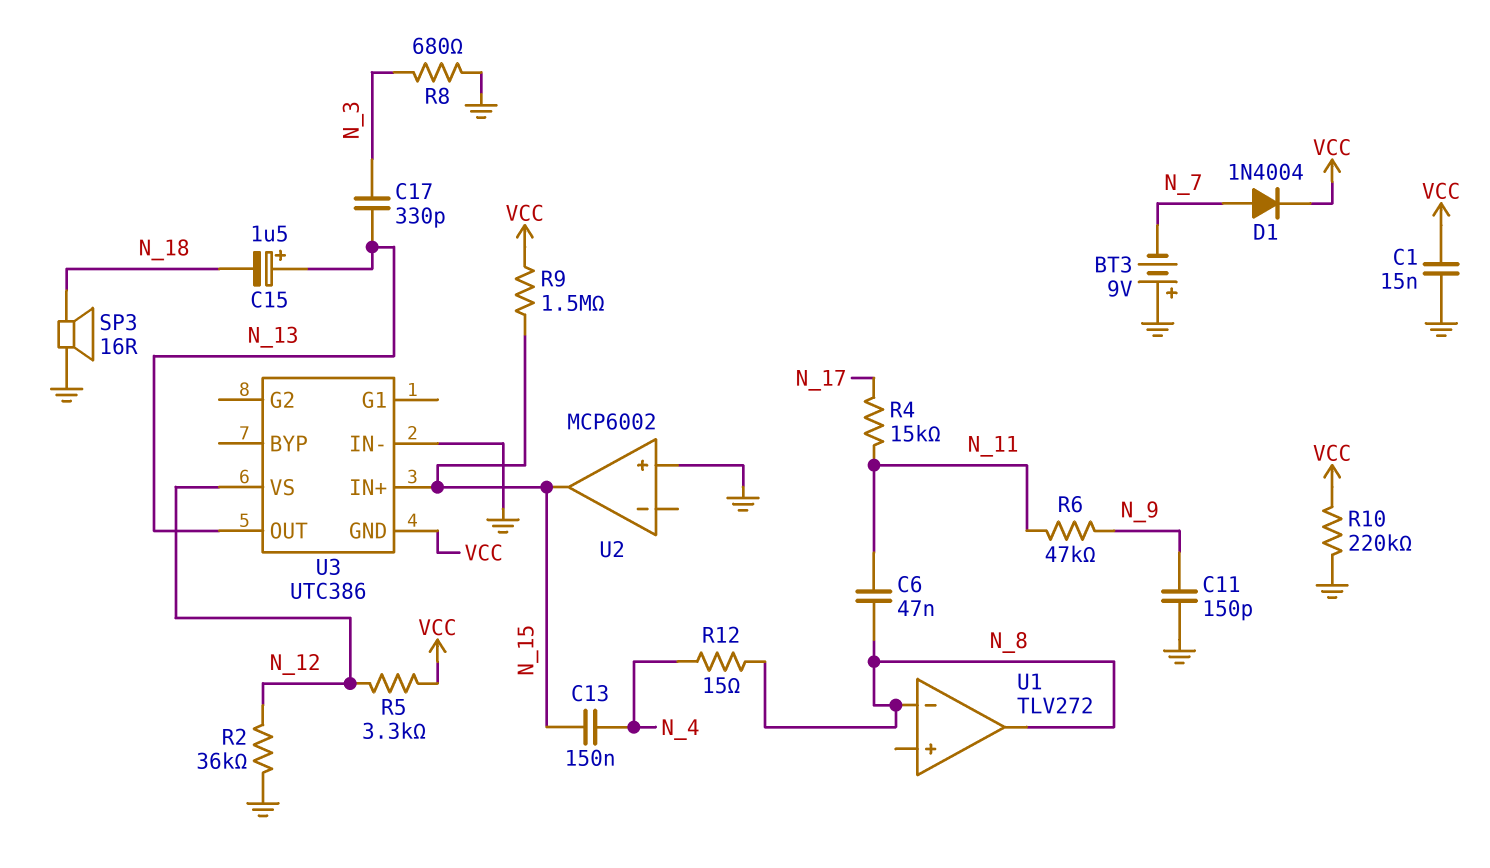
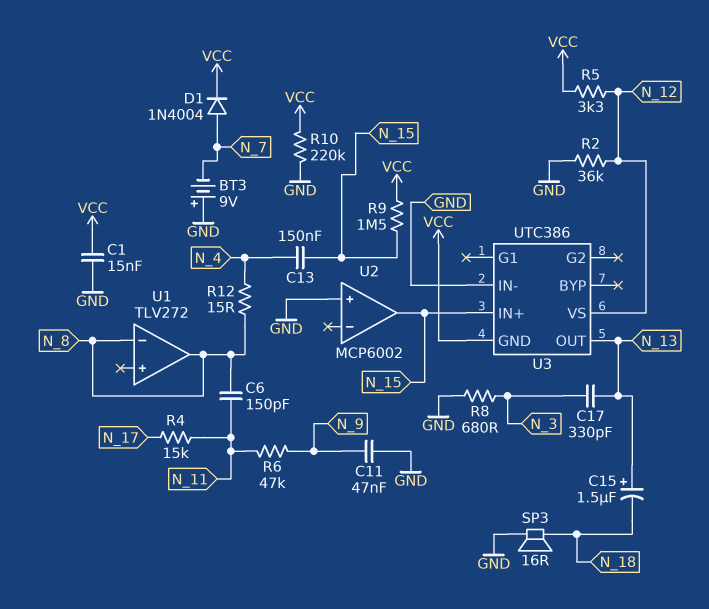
C6: 47nF (N_8, N_11) -> 150pF (N_8, N_11)
C11: 150pF (GND, N_9) -> 47nF (GND, N_9)

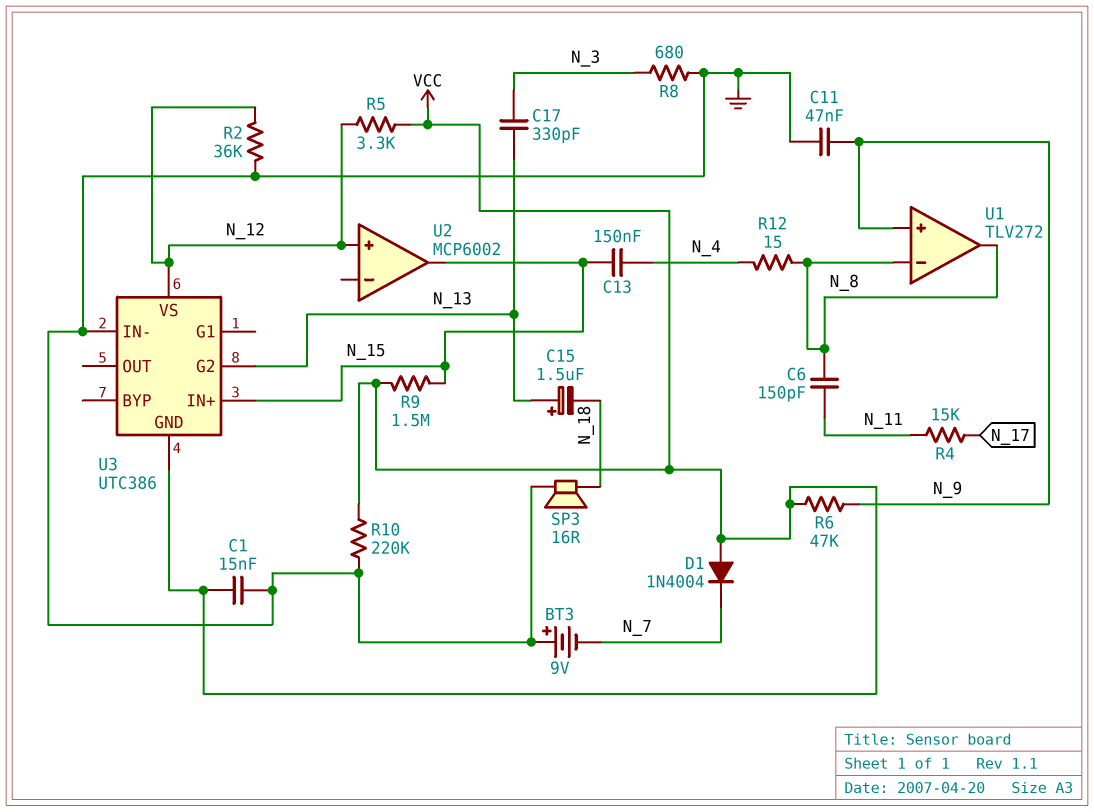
D1: diode 1N4004 (A N_7, K VCC) -> diode 1N4004 (A VCC, K N_7)
R6: 47k (N_9, N_11) -> 47k (N_9, VCC)
U1 pin in+: none -> N_9
U2 pin in+: GND -> N_12
U3 pin G2: none -> N_13
U3 pin OUT: N_13 -> none

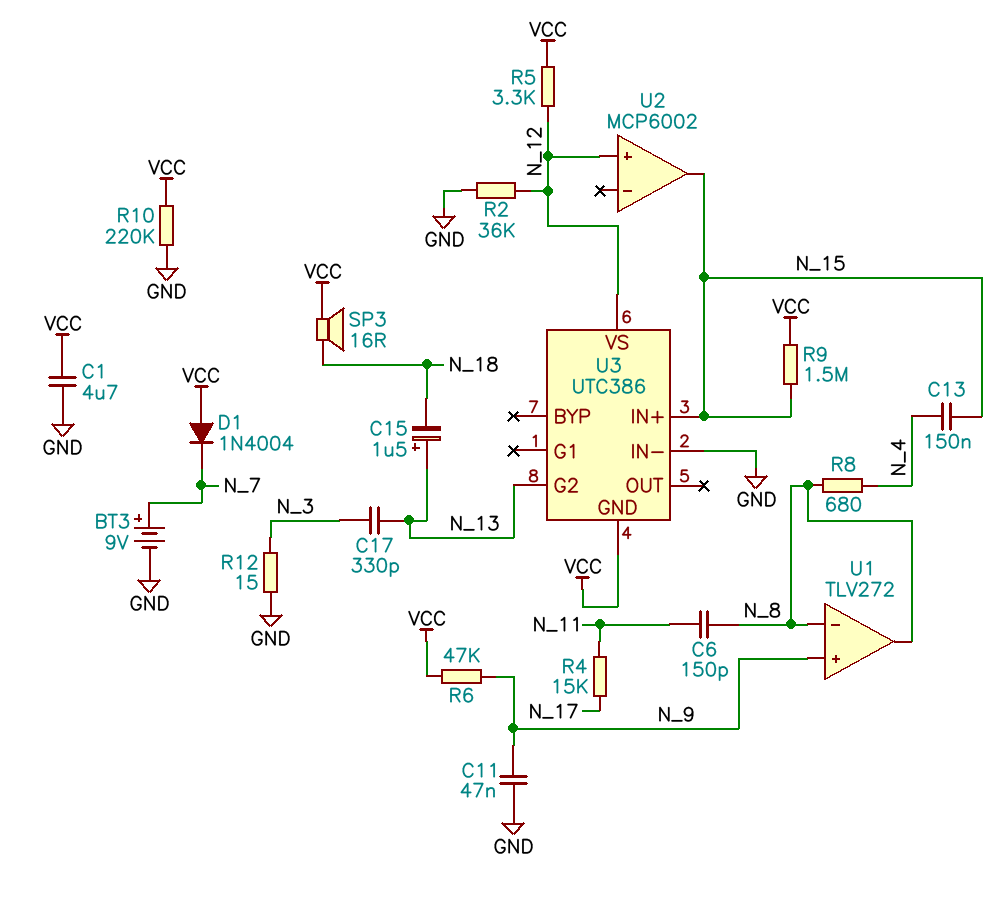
BT3: 9V (plus GND, minus N_7) -> 9V (plus N_7, minus GND)
C1: 15nF (GND, VCC) -> 4.7uF (GND, VCC)
R8: 680 (GND, N_3) -> 680 (N_4, N_8)
R12: 15 (N_4, N_8) -> 15 (GND, N_3)
SP3: speaker 16R (GND, N_18) -> speaker 16R (N_18, VCC)

